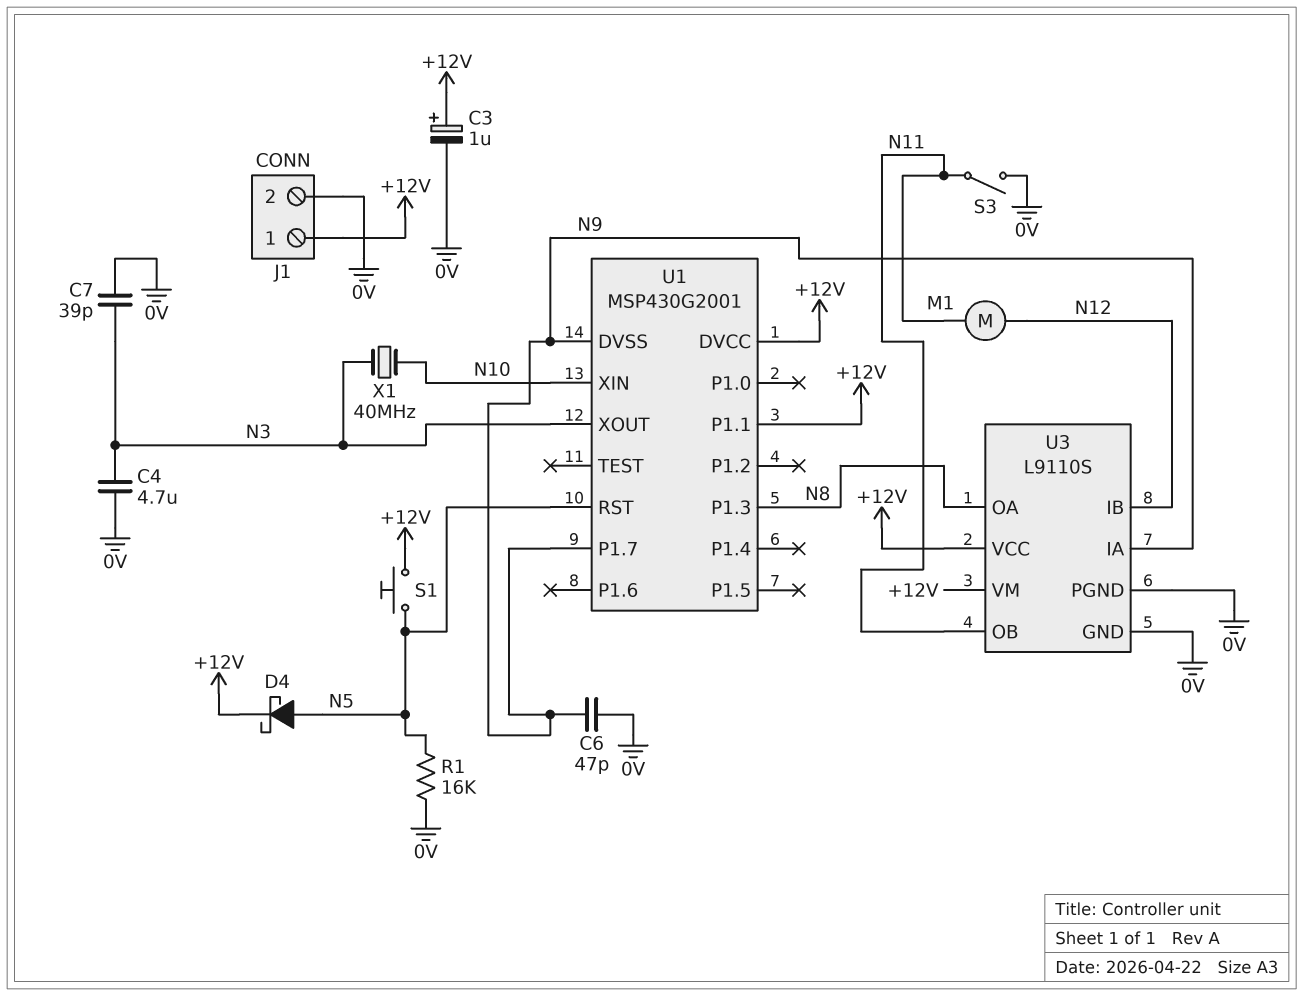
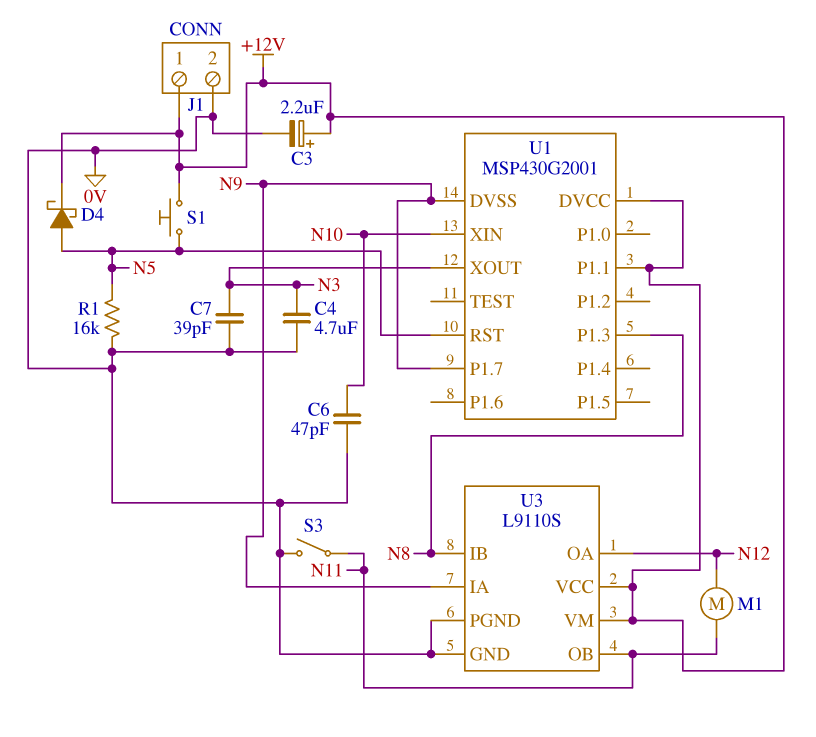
C3: 1uF (plus +12V, minus 0V) -> 2.2uF (plus +12V, minus 0V)
C6: 47pF (0V, N9) -> 47pF (0V, N10)
U3 pin IB: N12 -> N8
U3 pin OA: N8 -> N12
X1: 40MHz (N3, N10) -> none

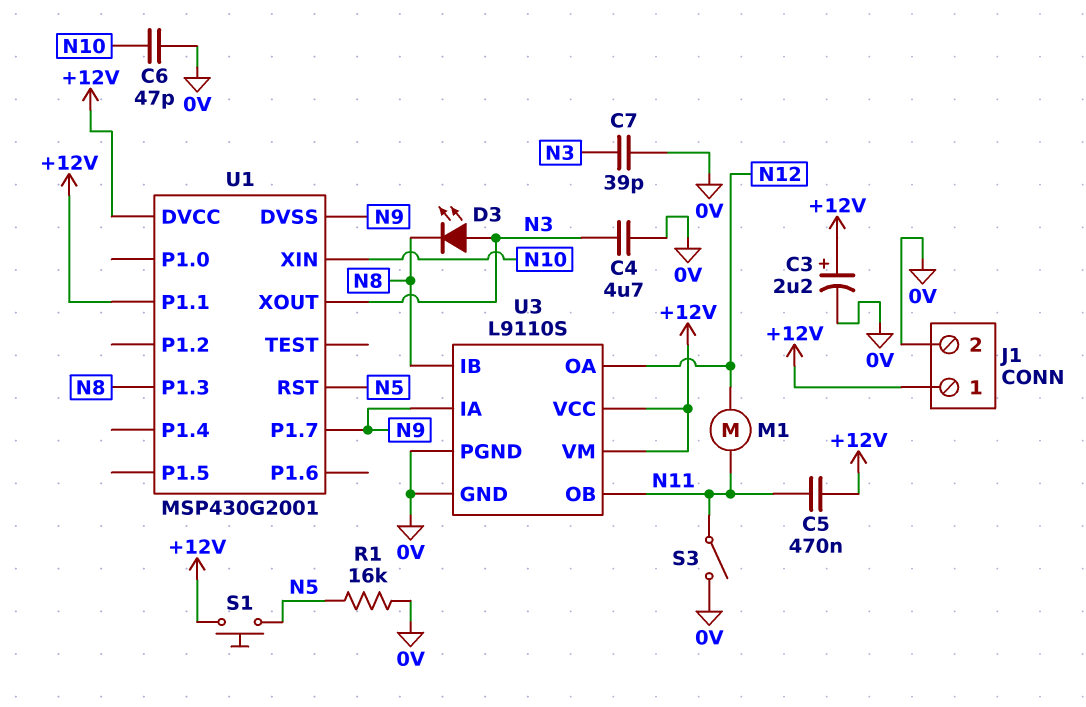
C5: none -> 470nF (+12V, N11)
D3: none -> LED (A N3, K N8)
D4: schottky (A N5, K +12V) -> none

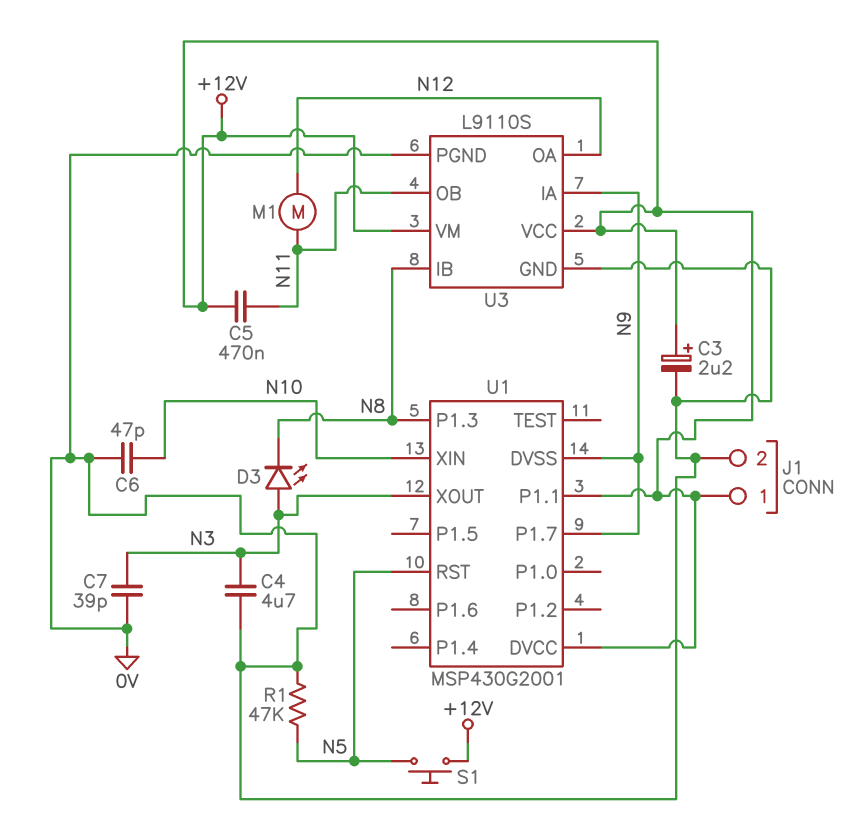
R1: 16k (0V, N5) -> 47k (0V, N5)
S3: switch (0V, N11) -> none

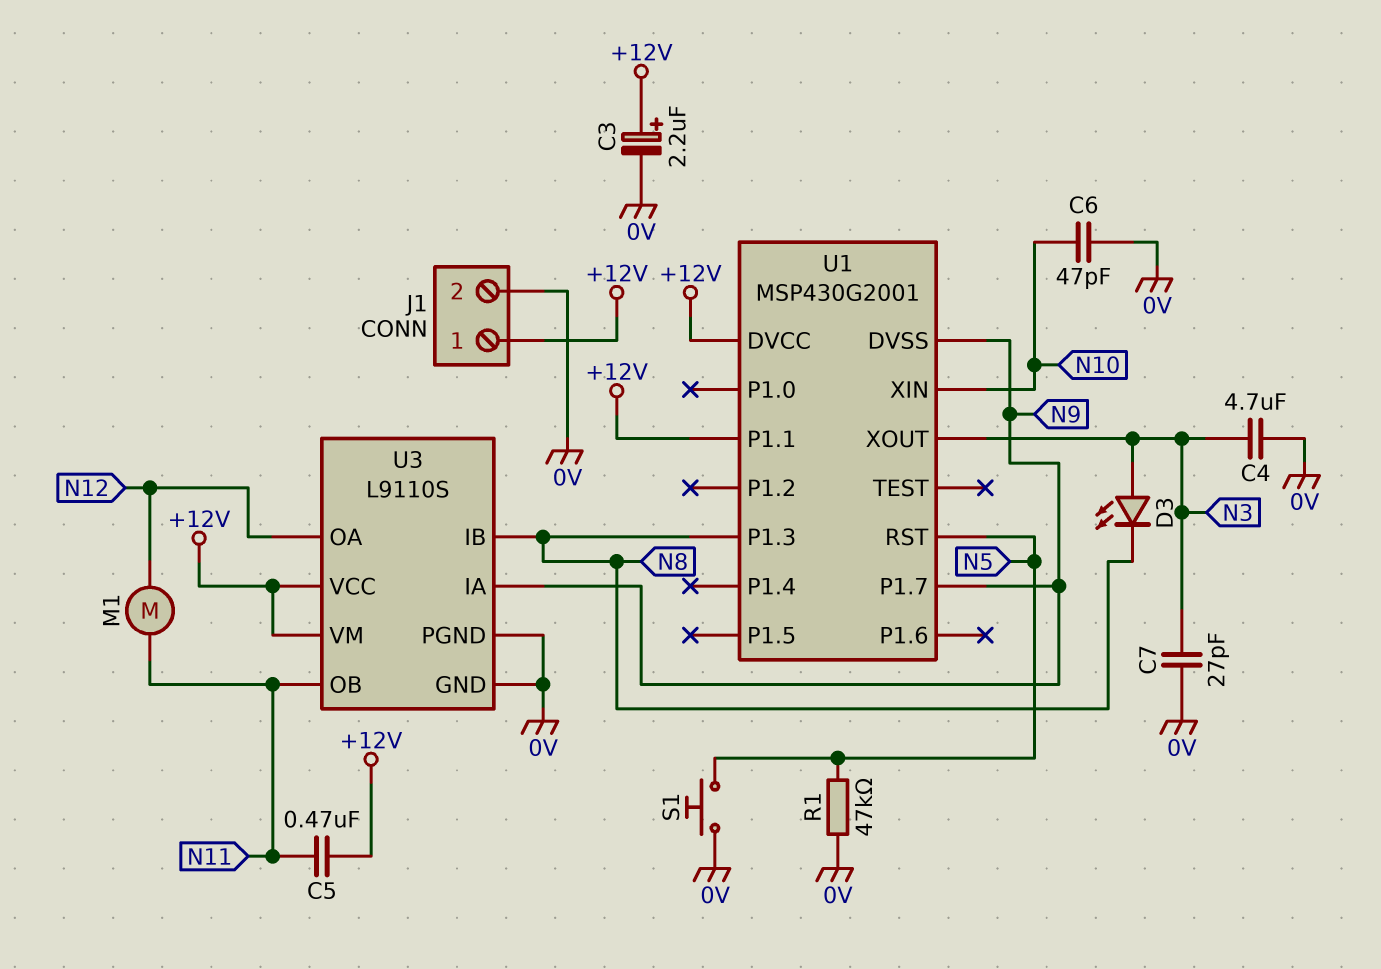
C7: 39pF (0V, N3) -> 27pF (0V, N3)
S1: button (+12V, N5) -> button (0V, N5)

